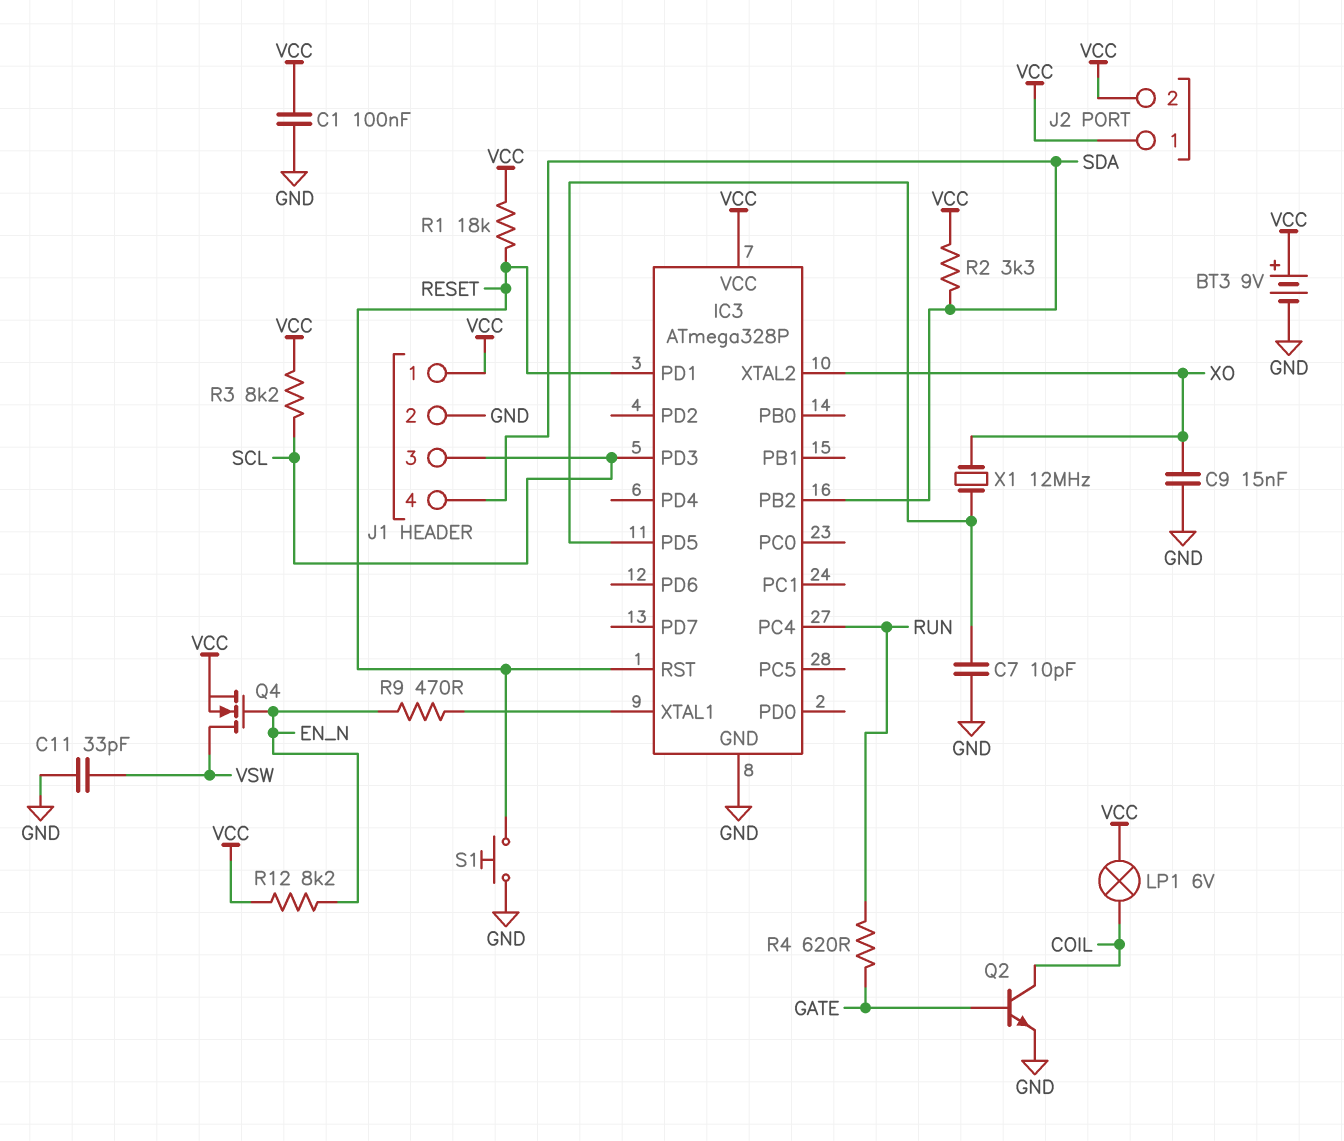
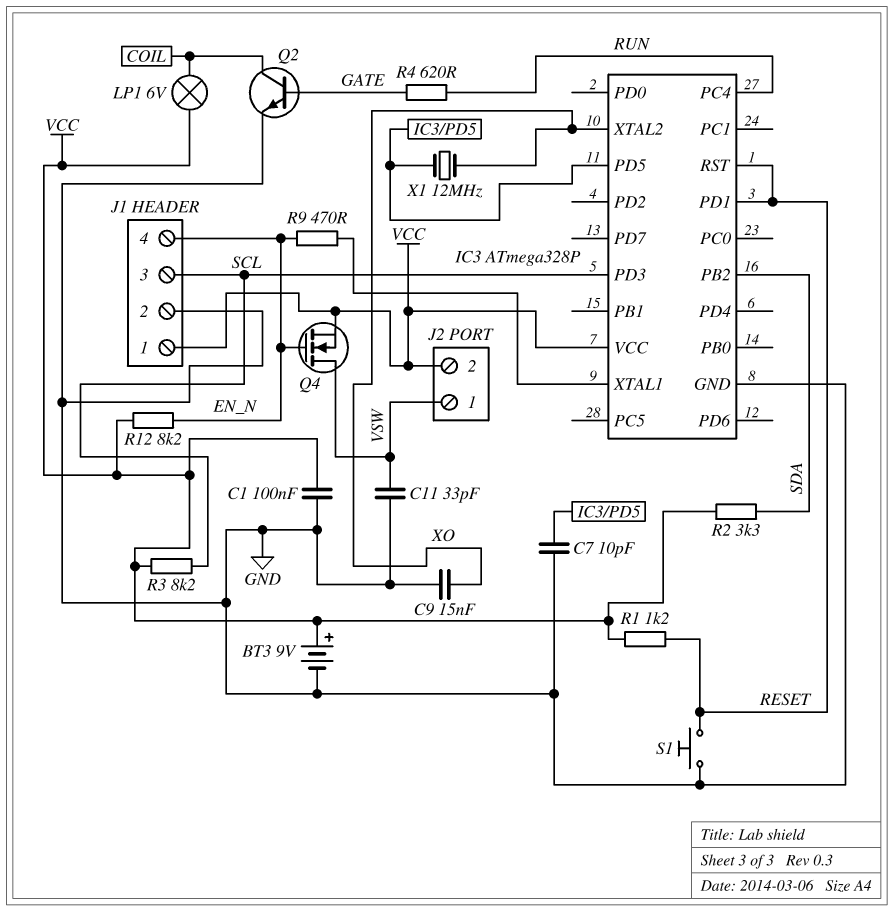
J1 pin 4: SDA -> EN_N
J2 pin 1: VCC -> VSW
R1: 18k (RESET, VCC) -> 1.2k (RESET, VCC)

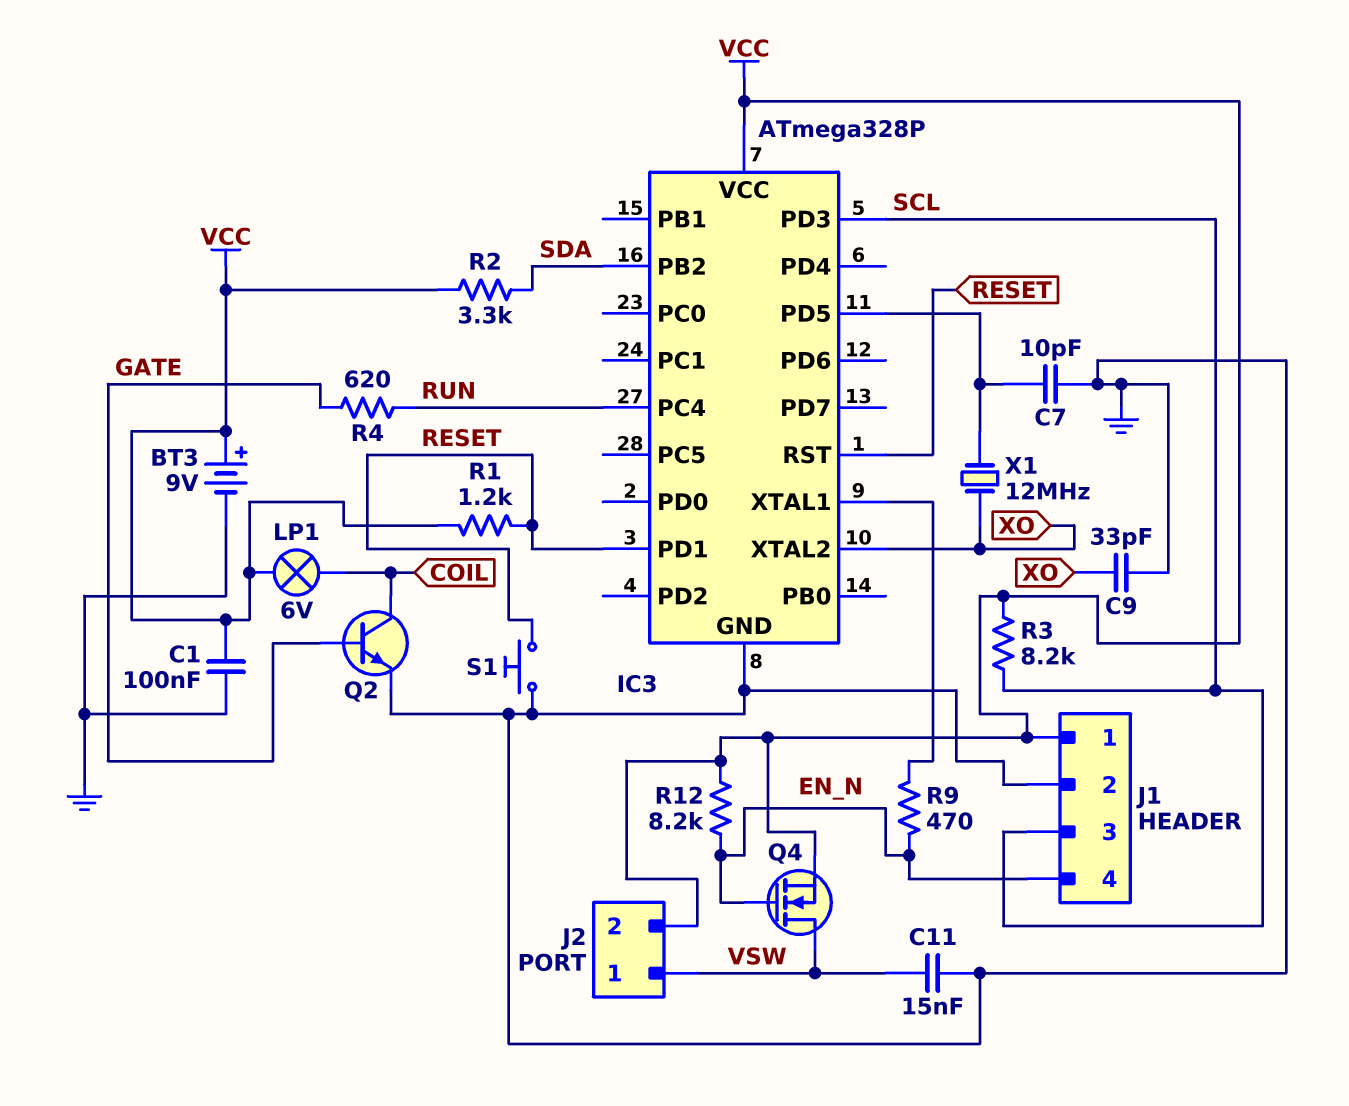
C9: 15nF (GND, XO) -> 33pF (GND, XO)
C11: 33pF (GND, VSW) -> 15nF (GND, VSW)

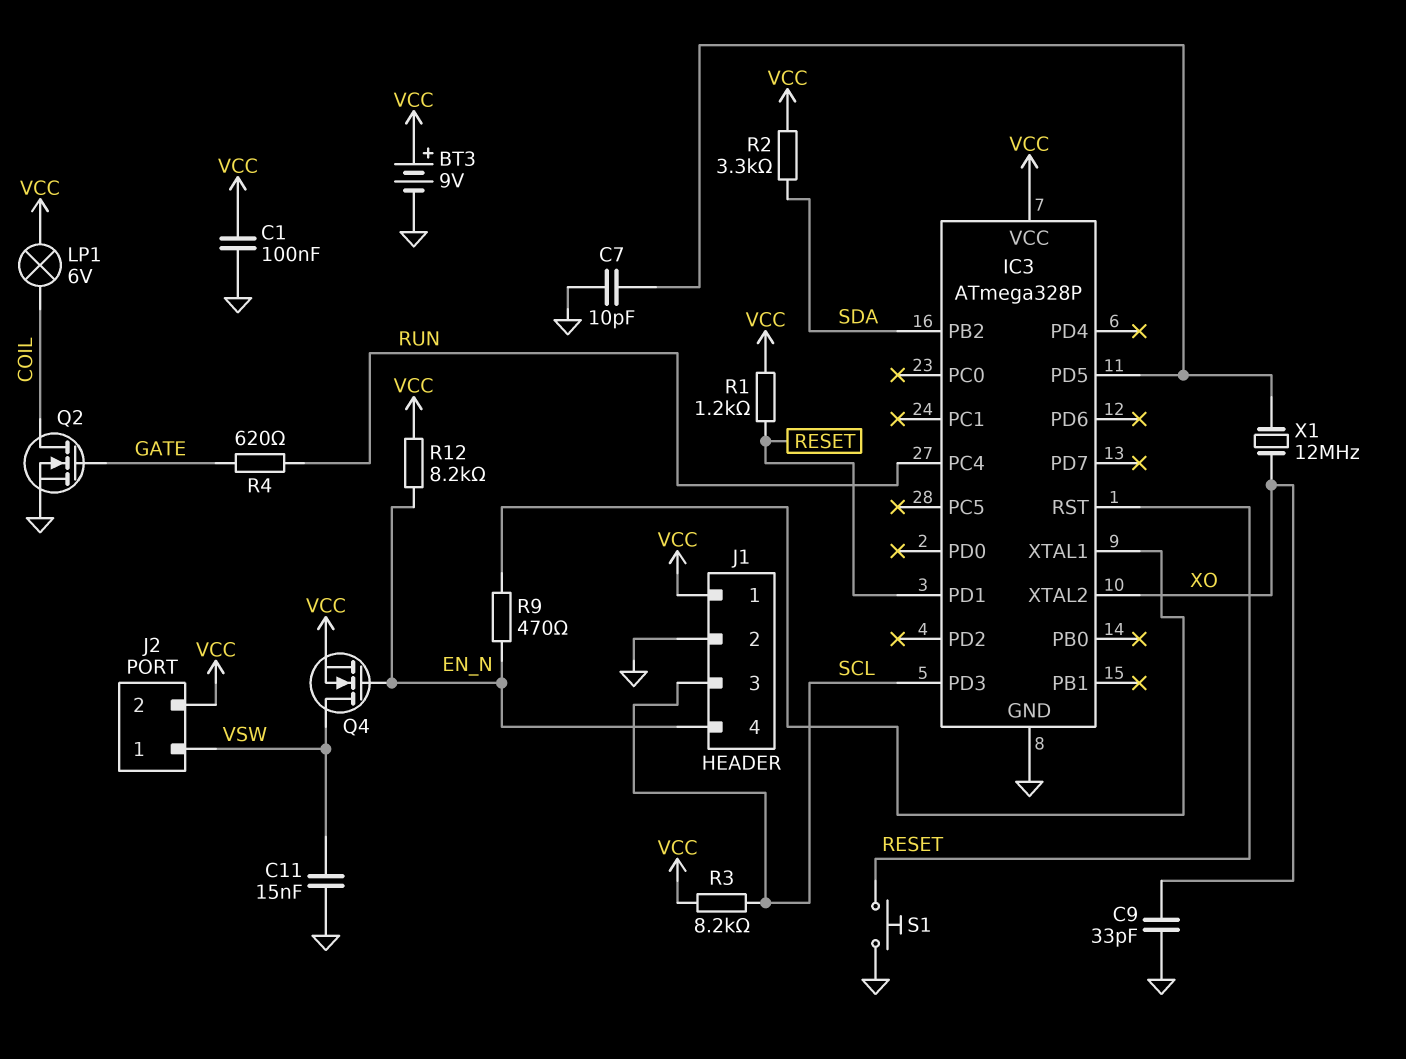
Q2: NPN (B GATE, C COIL, E GND) -> NMOS (G GATE, D COIL, S GND)

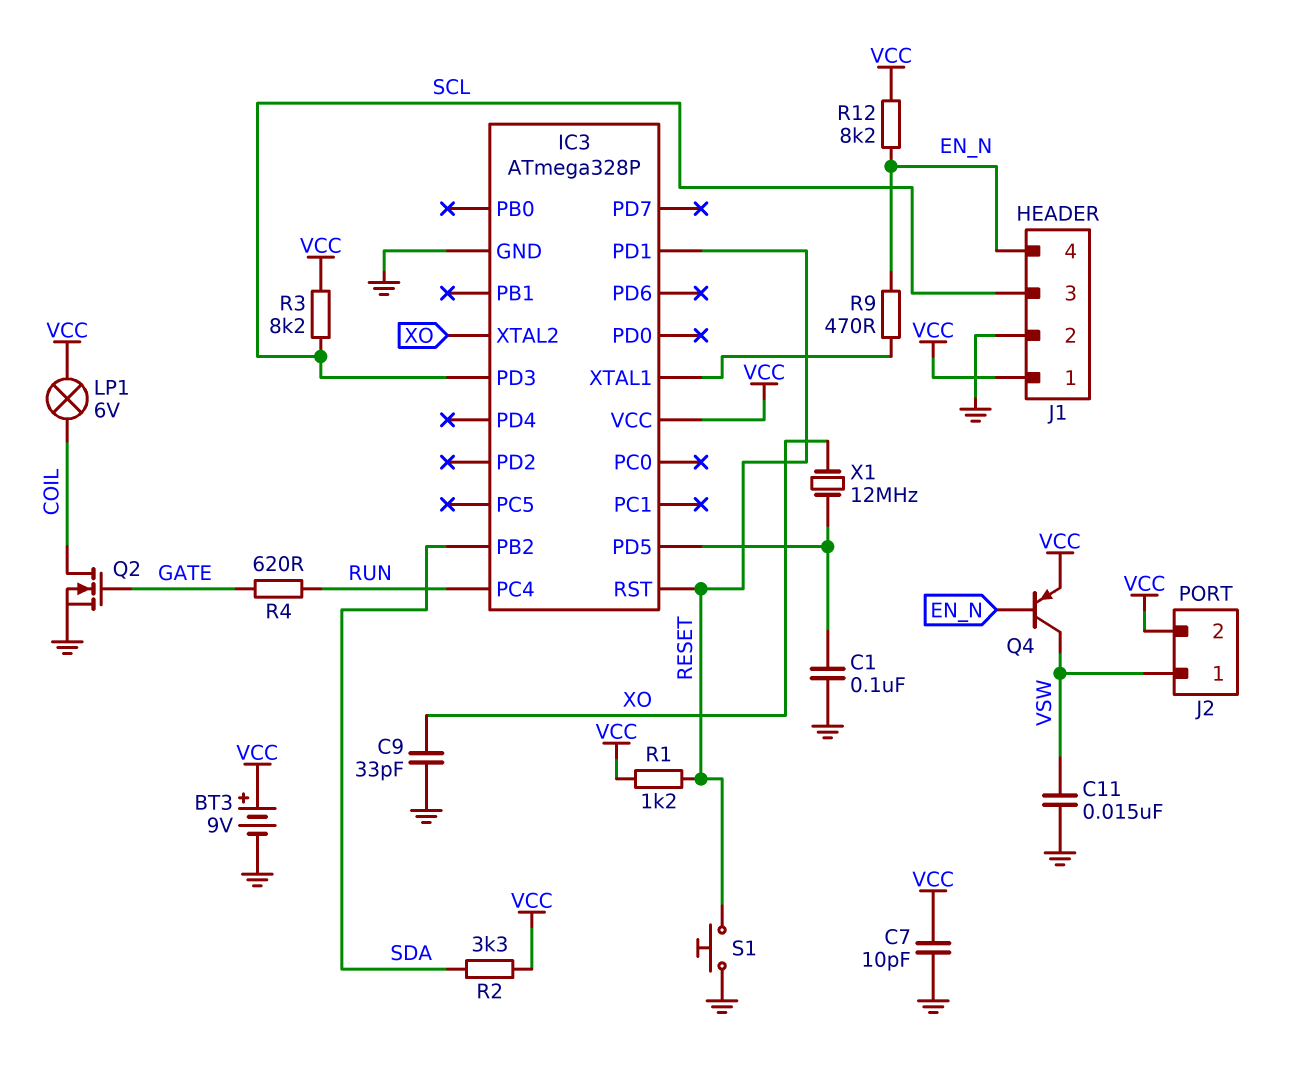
C1: 100nF (GND, VCC) -> 100nF (GND, IC3/PD5)
C7: 10pF (GND, IC3/PD5) -> 10pF (GND, VCC)
Q4: NMOS (G EN_N, D VSW, S VCC) -> PNP (B EN_N, C VSW, E VCC)

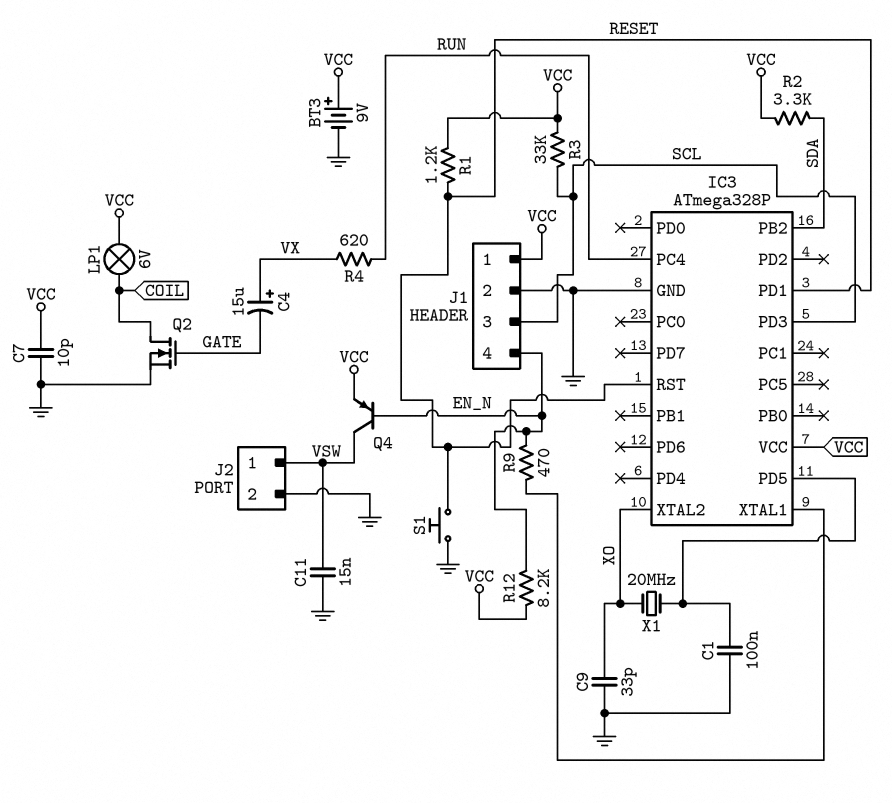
C4: none -> 15uF (plus VX, minus GATE)
J2 pin 2: VCC -> GND
R3: 8.2k (SCL, VCC) -> 33k (SCL, VCC)
R4: 620 (GATE, RUN) -> 620 (RUN, VX)
X1: 12MHz (IC3/PD5, XO) -> 20MHz (IC3/PD5, XO)

